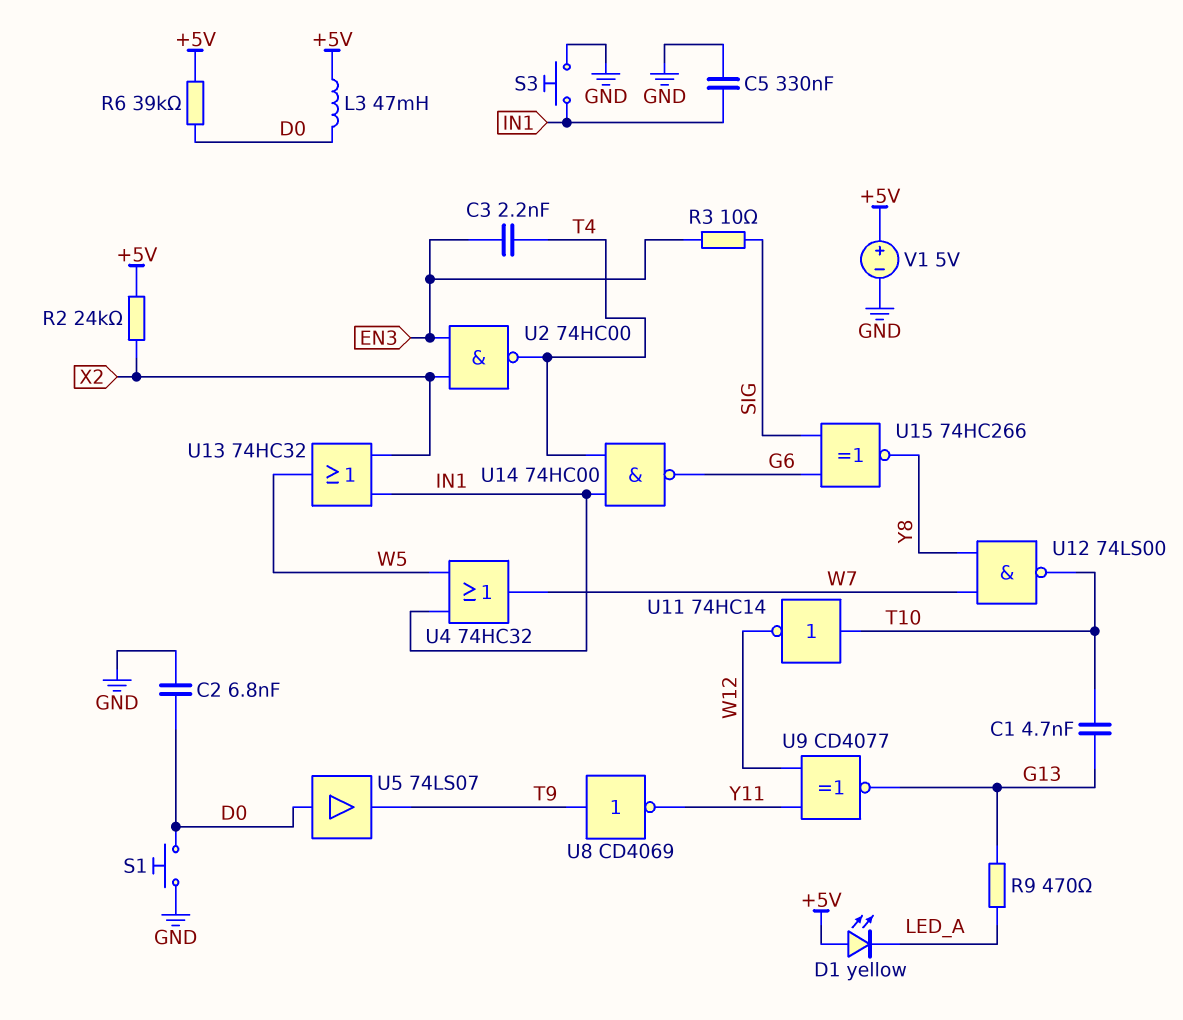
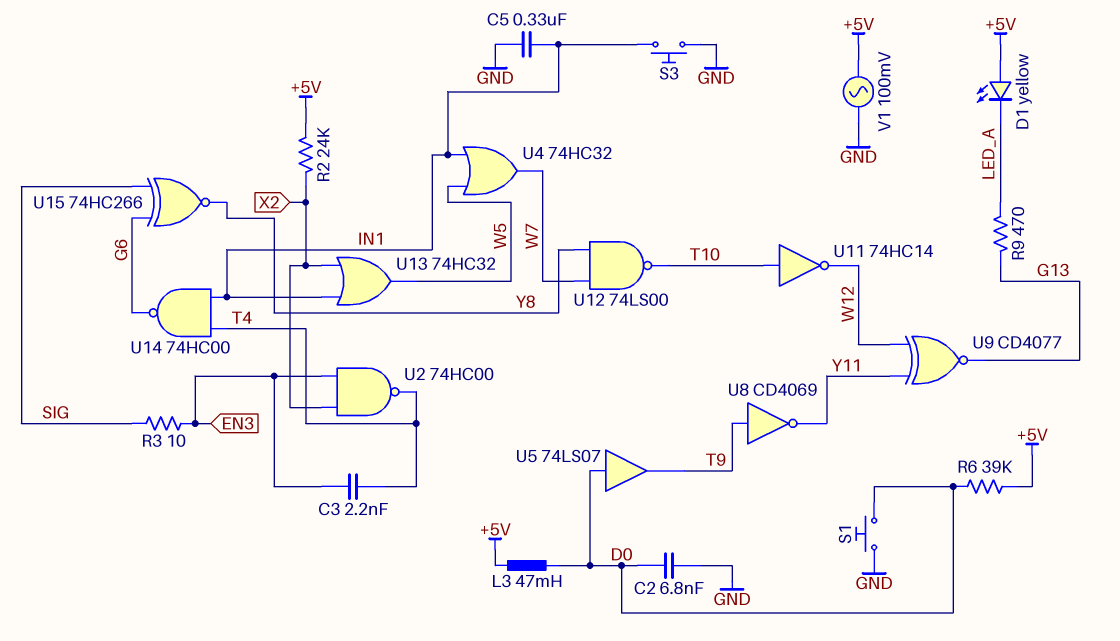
C1: 4.7nF (G13, T10) -> none
V1: 5V (plus +5V, minus GND) -> AC 100mV (+5V, GND)

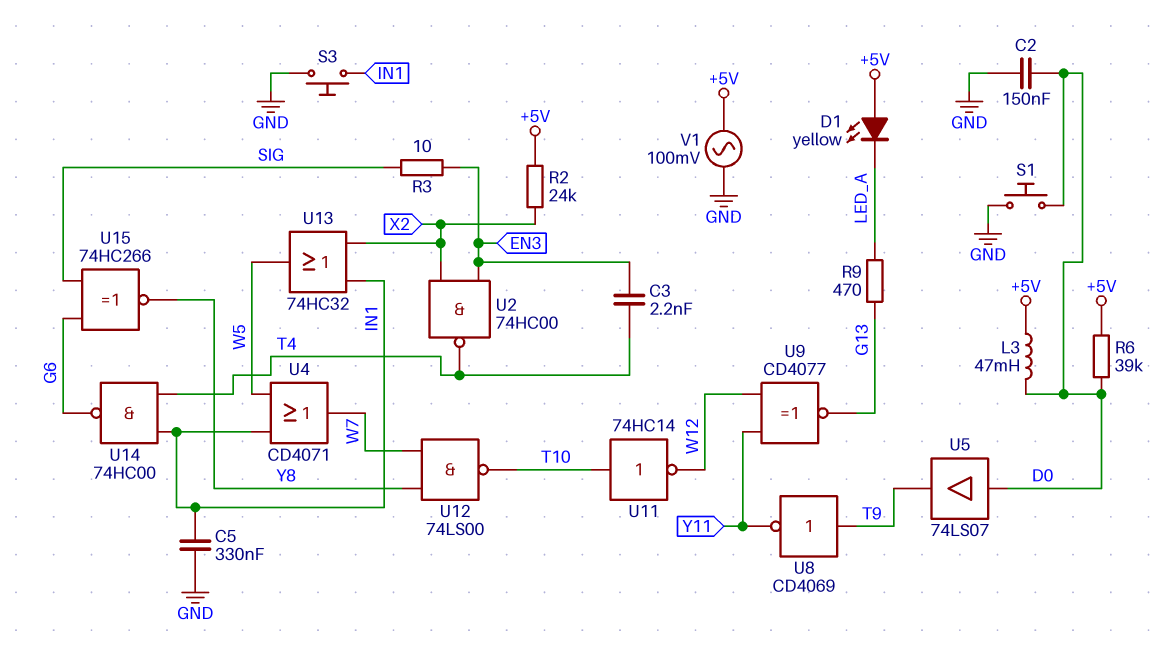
C2: 6.8nF (D0, GND) -> 150nF (D0, GND)
U4: OR 74HC32 (in IN1, in W5, out W7) -> OR CD4071 (in IN1, in W5, out W7)

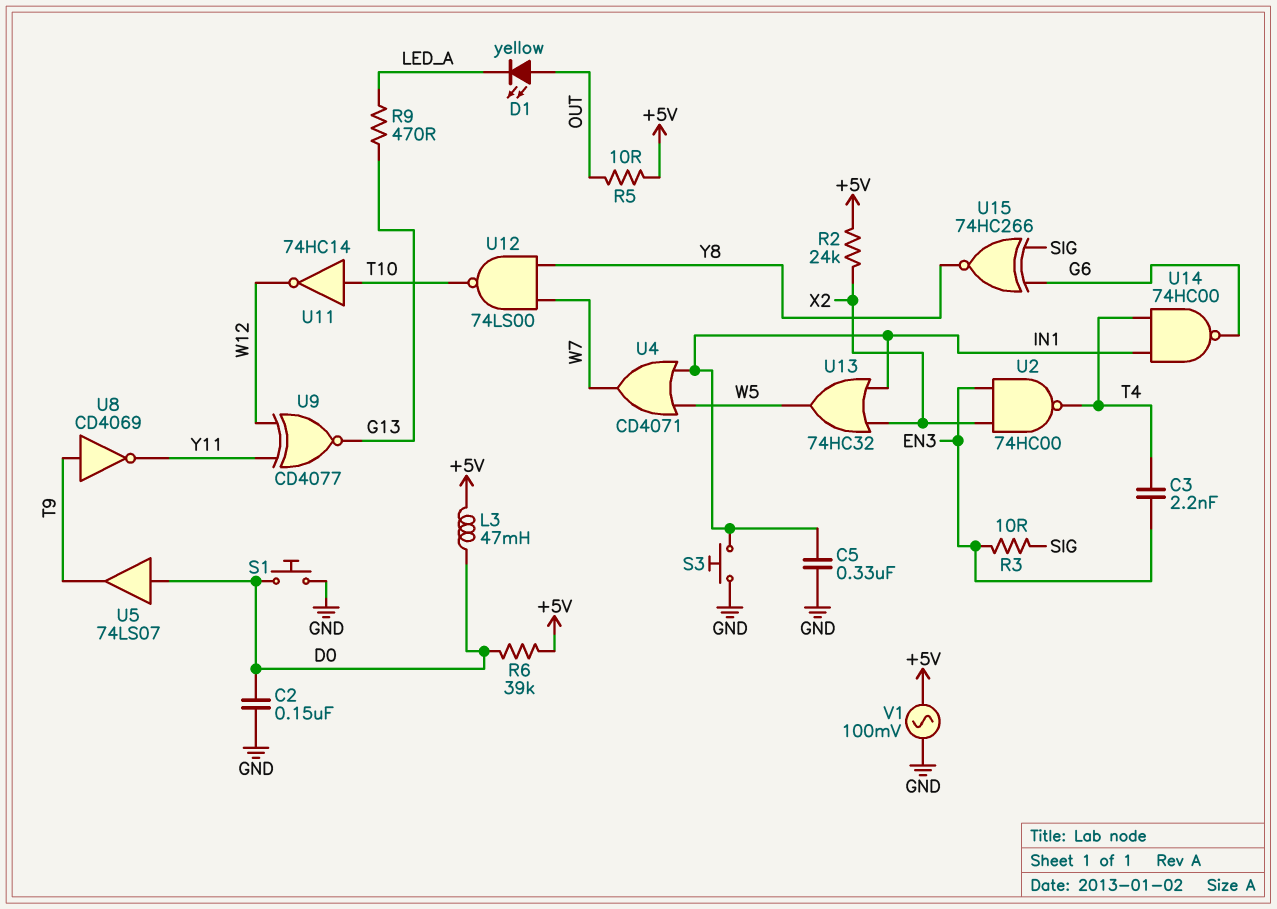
D1: LED yellow (A +5V, K LED_A) -> LED yellow (A OUT, K LED_A)
R5: none -> 10 (+5V, OUT)

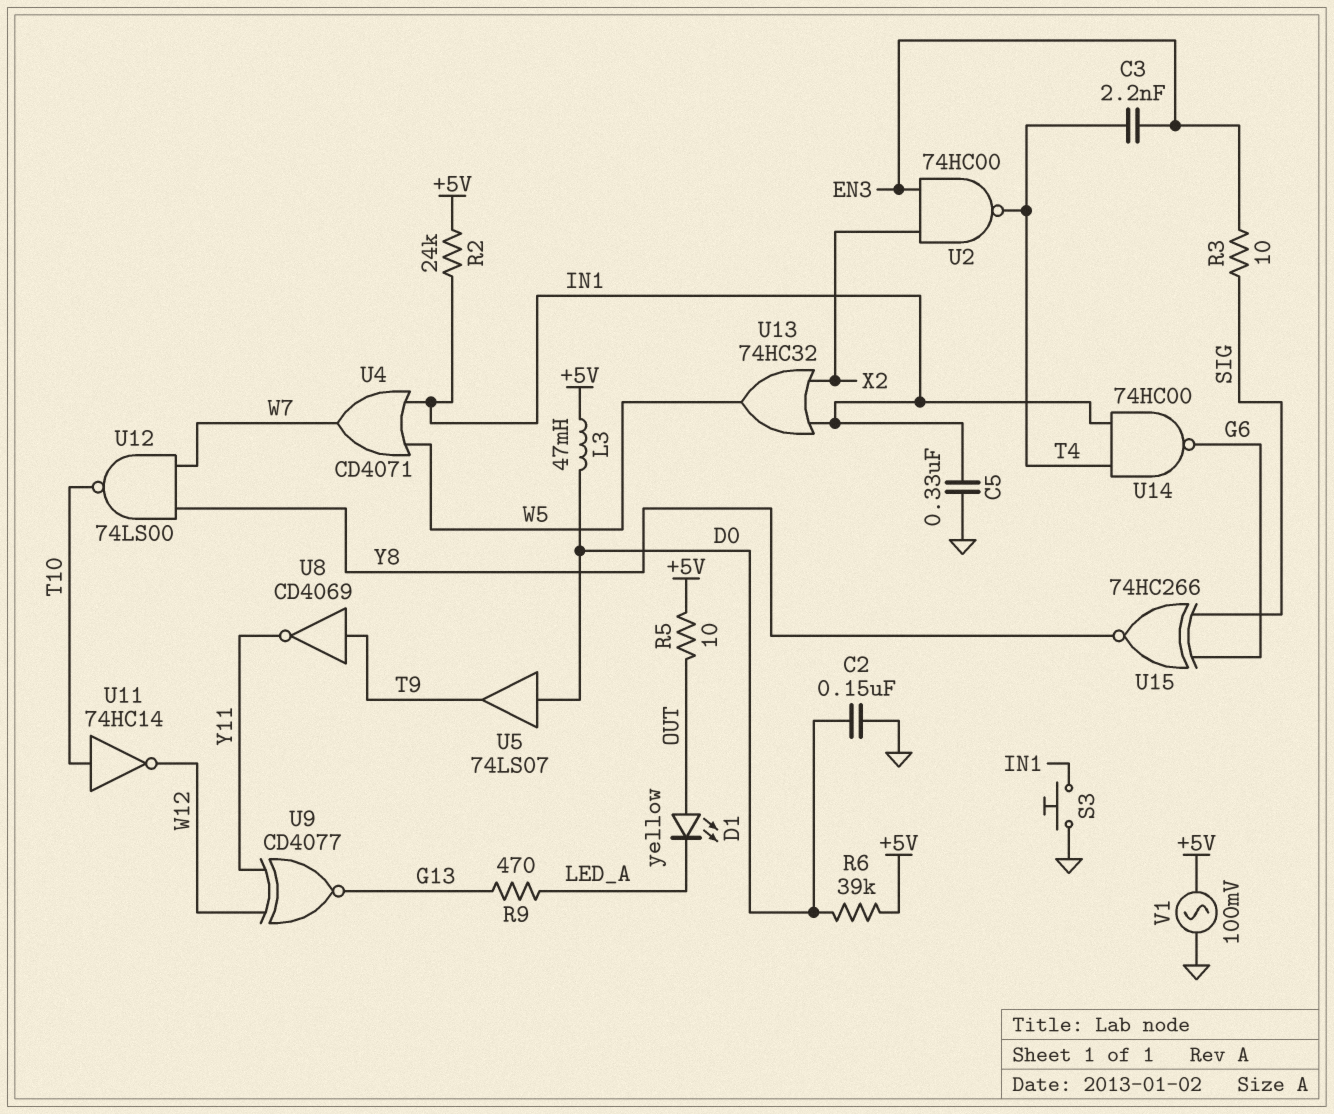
R2: 24k (+5V, X2) -> 24k (+5V, IN1)
S1: button (D0, GND) -> none

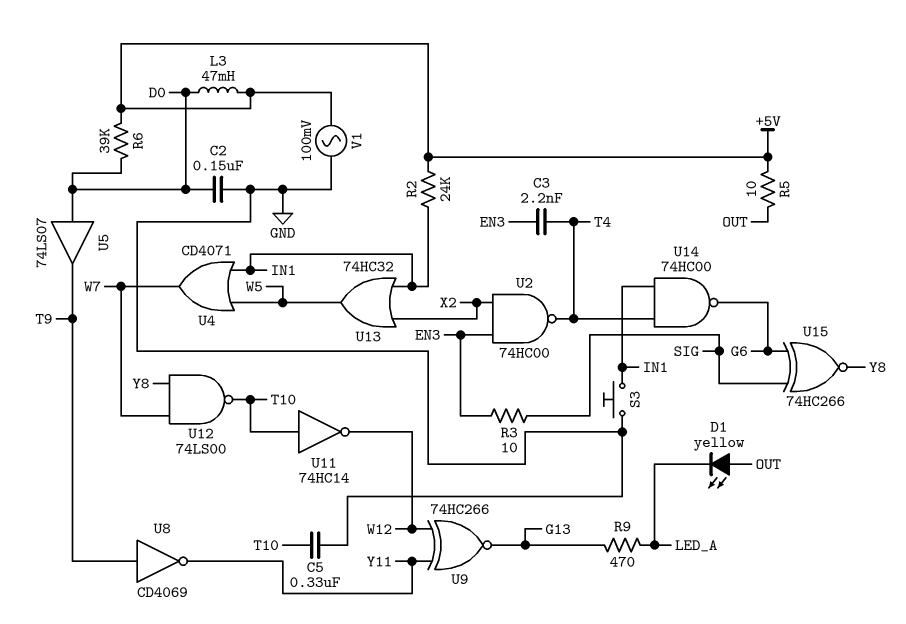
C5: 330nF (GND, IN1) -> 330nF (GND, T10)
U9: XNOR CD4077 (in W12, in Y11, out G13) -> XNOR 74HC266 (in W12, in Y11, out G13)

